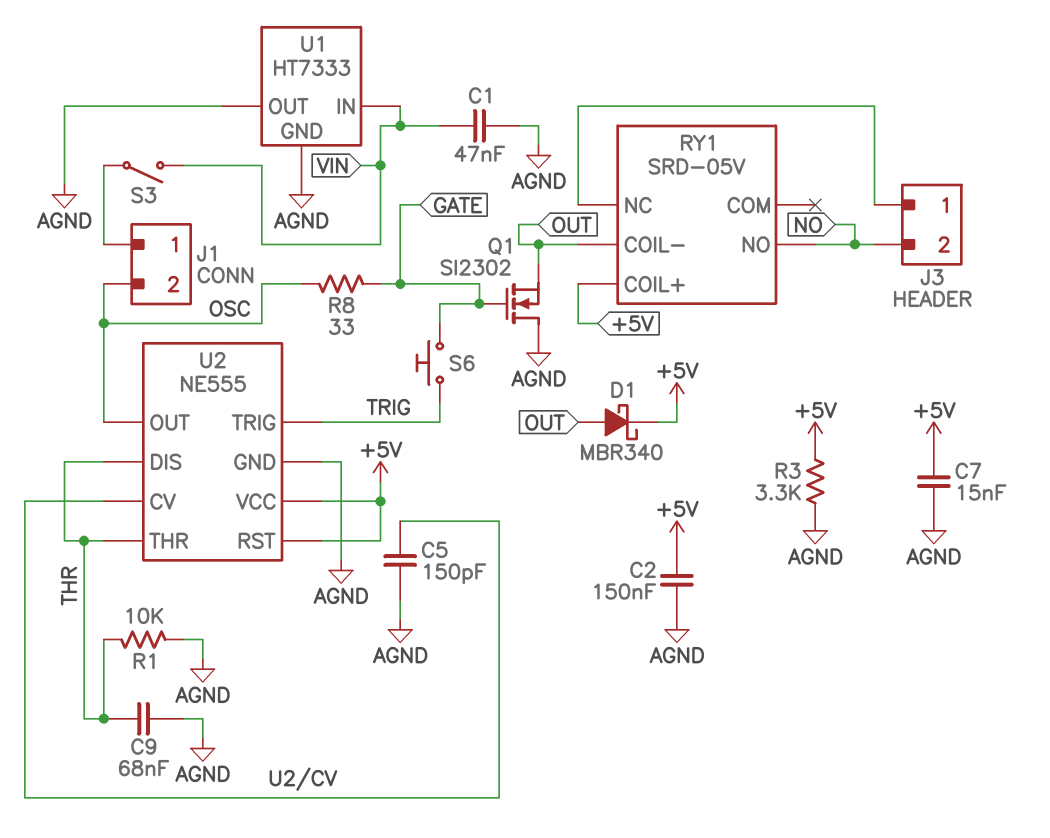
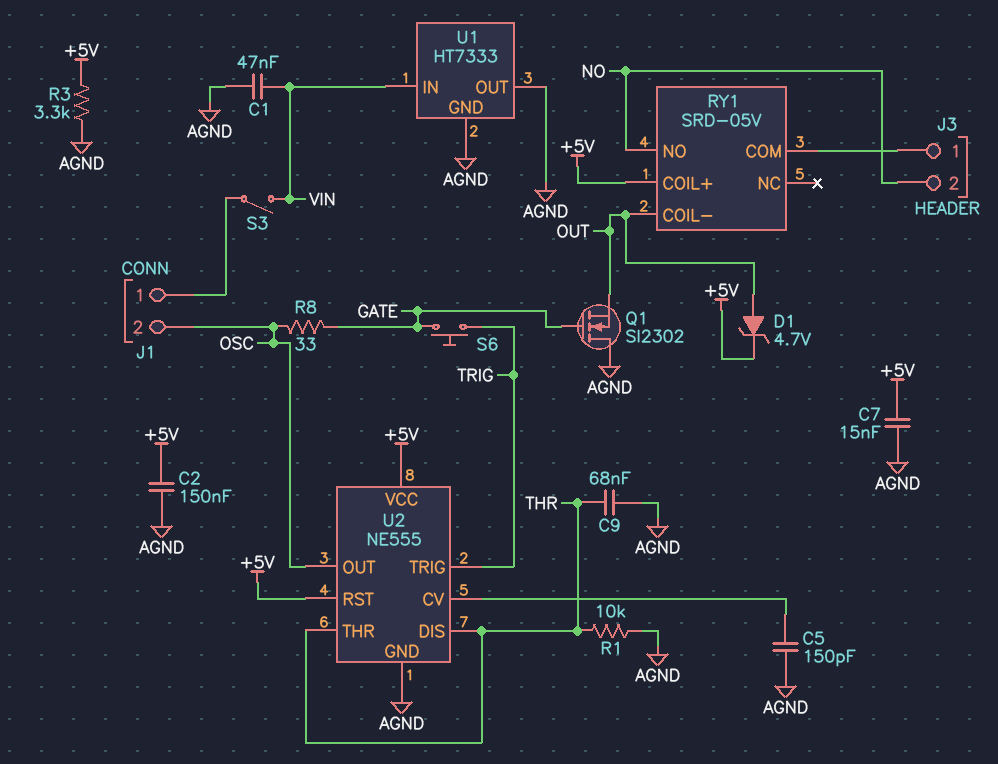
D1: schottky MBR340 (A OUT, K +5V) -> zener 4.7V (A OUT, K +5V)
RY1 pin COM: none -> J3/1
RY1 pin NC: J3/1 -> none

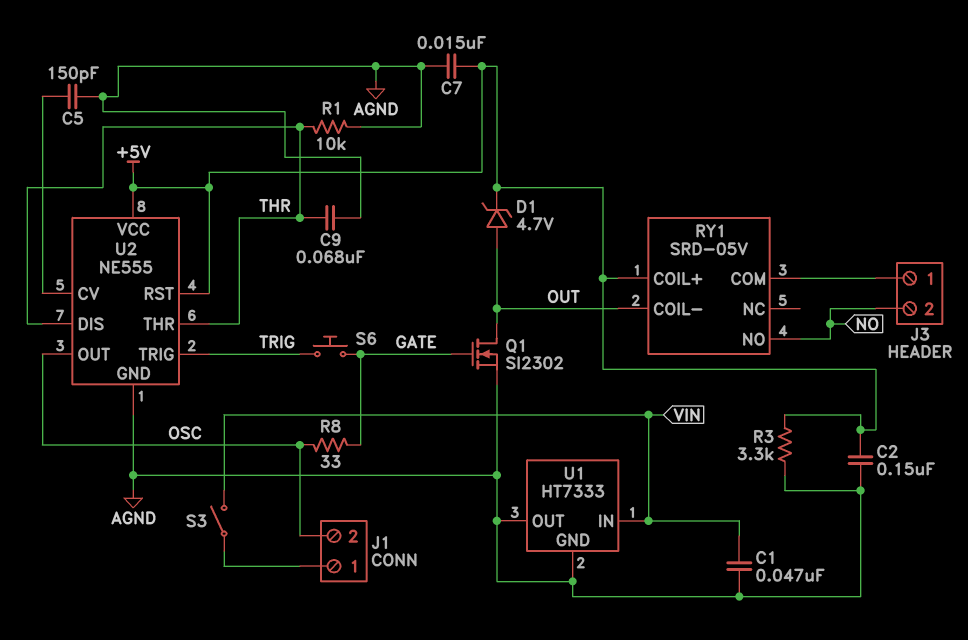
Q1: NMOS SI2302 (G GATE, D AGND, S OUT) -> NMOS SI2302 (G GATE, D OUT, S AGND)

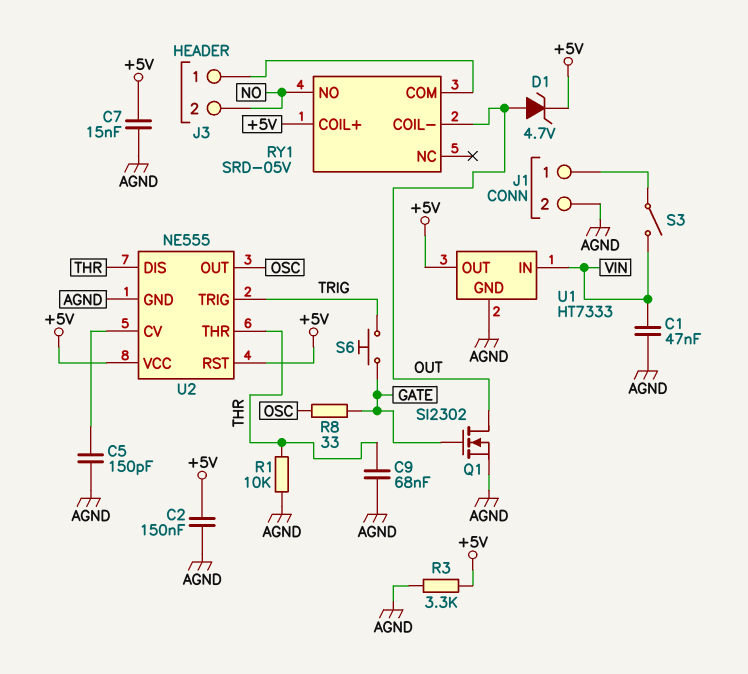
J1 pin 2: OSC -> AGND
U1 pin OUT: AGND -> +5V

